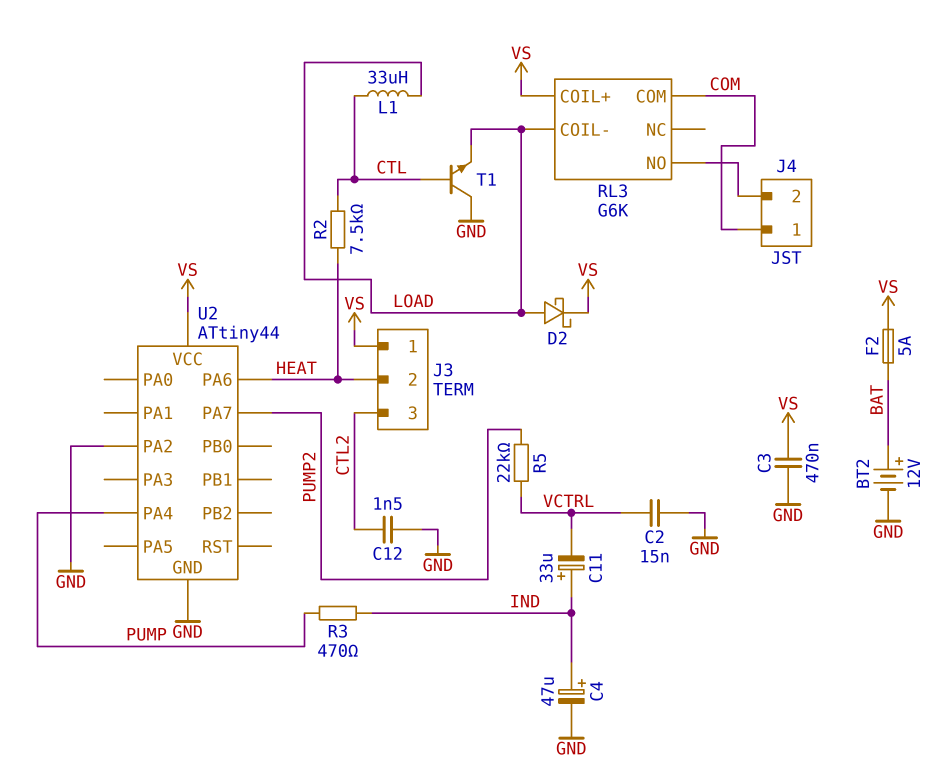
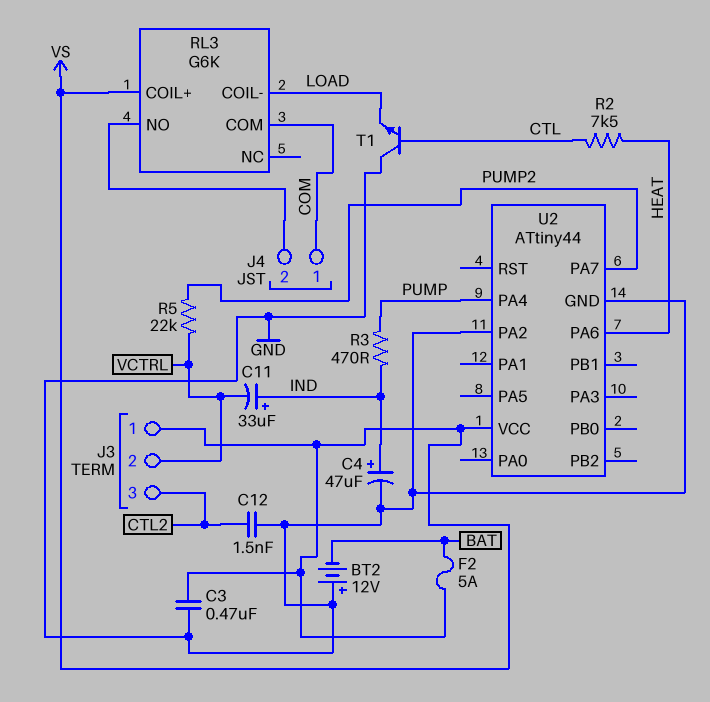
BT2: 12V (plus BAT, minus GND) -> 12V (plus GND, minus BAT)
C2: 15nF (GND, VCTRL) -> none
D2: schottky (A LOAD, K VS) -> none
J3 pin 2: HEAT -> VCTRL
L1: 33uH (CTL, LOAD) -> none

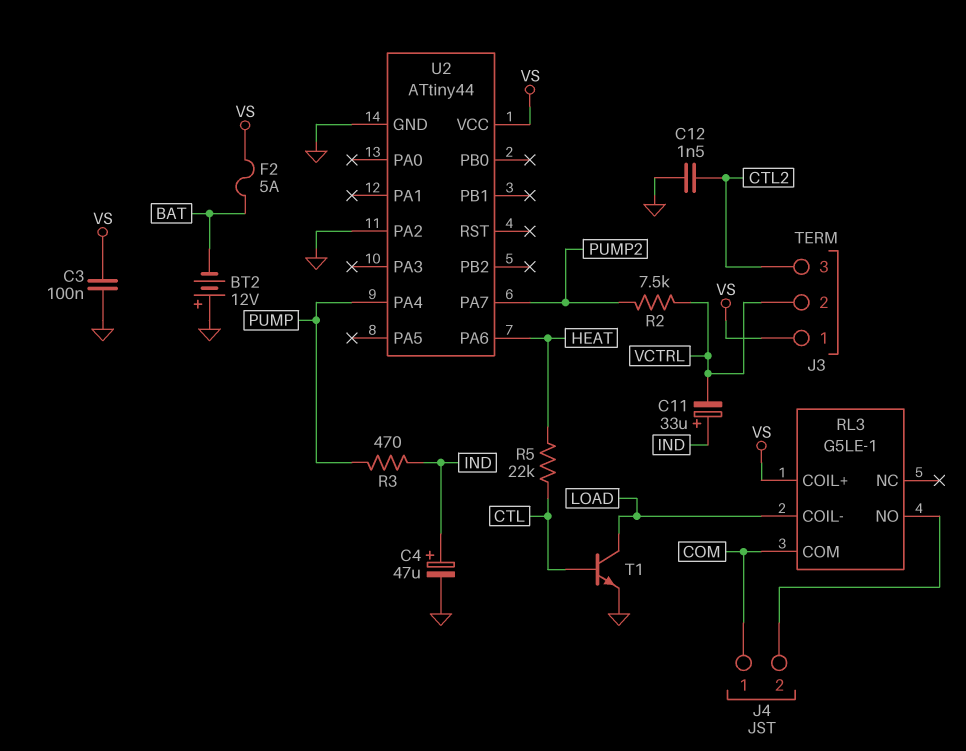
C3: 470nF (GND, VS) -> 100nF (GND, VS)
R2: 7.5k (CTL, HEAT) -> 7.5k (PUMP2, VCTRL)
R5: 22k (PUMP2, VCTRL) -> 22k (CTL, HEAT)
RL3: G6K -> G5LE-1
T1: NPN (B CTL, C GND, E LOAD) -> NPN (B CTL, C LOAD, E GND)

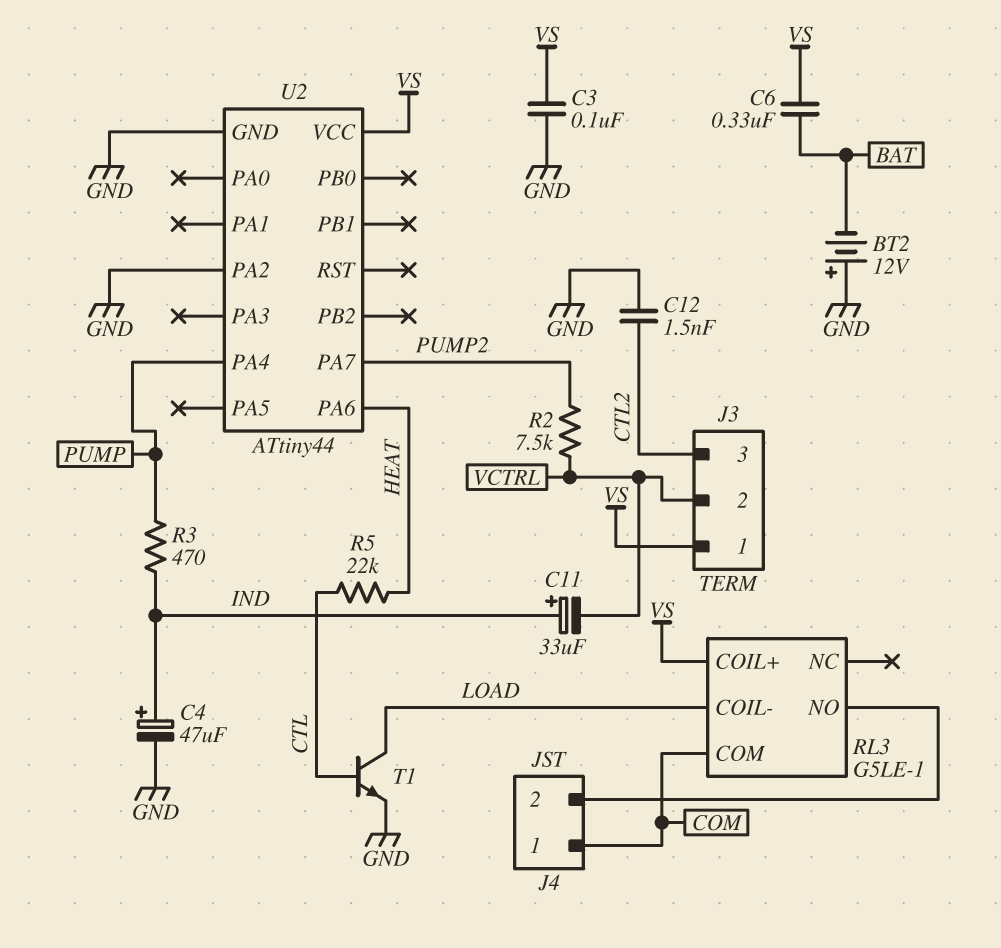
C6: none -> 330nF (BAT, VS)
F2: 5A (BAT, VS) -> none

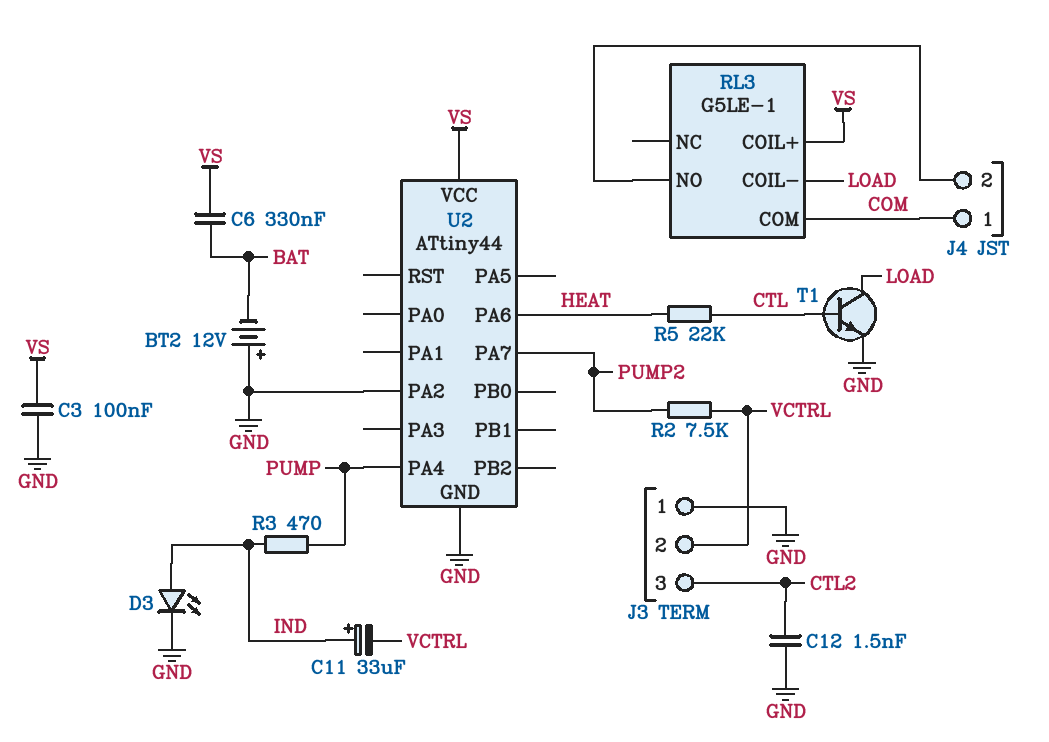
C4: 47uF (plus IND, minus GND) -> none
D3: none -> LED (A IND, K GND)
J3 pin 1: VS -> GND

